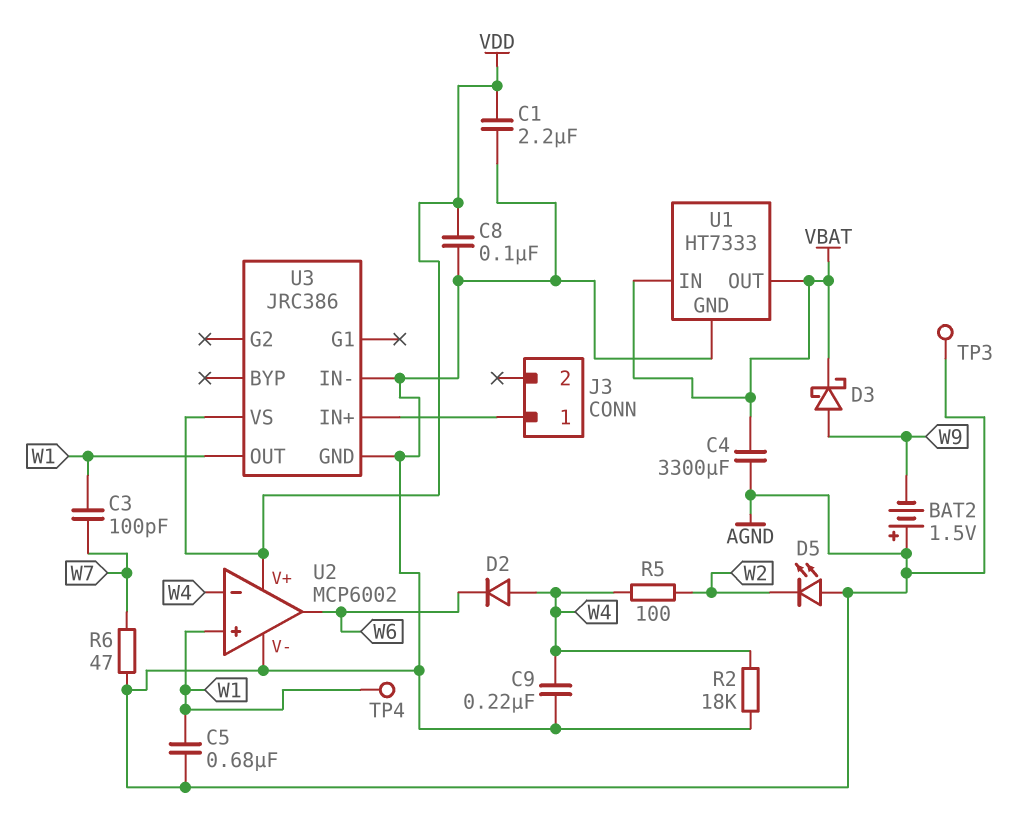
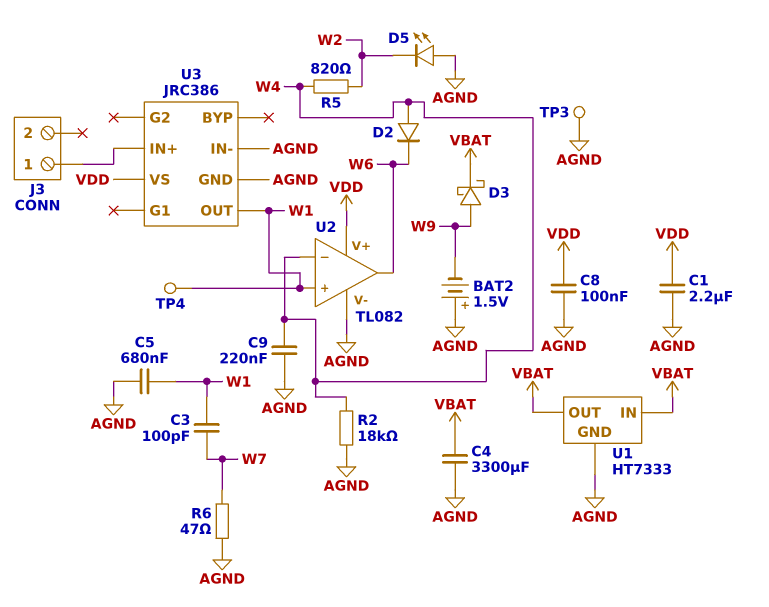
R5: 100 (W2, W4) -> 820 (W2, W4)
U2: MCP6002 -> TL082

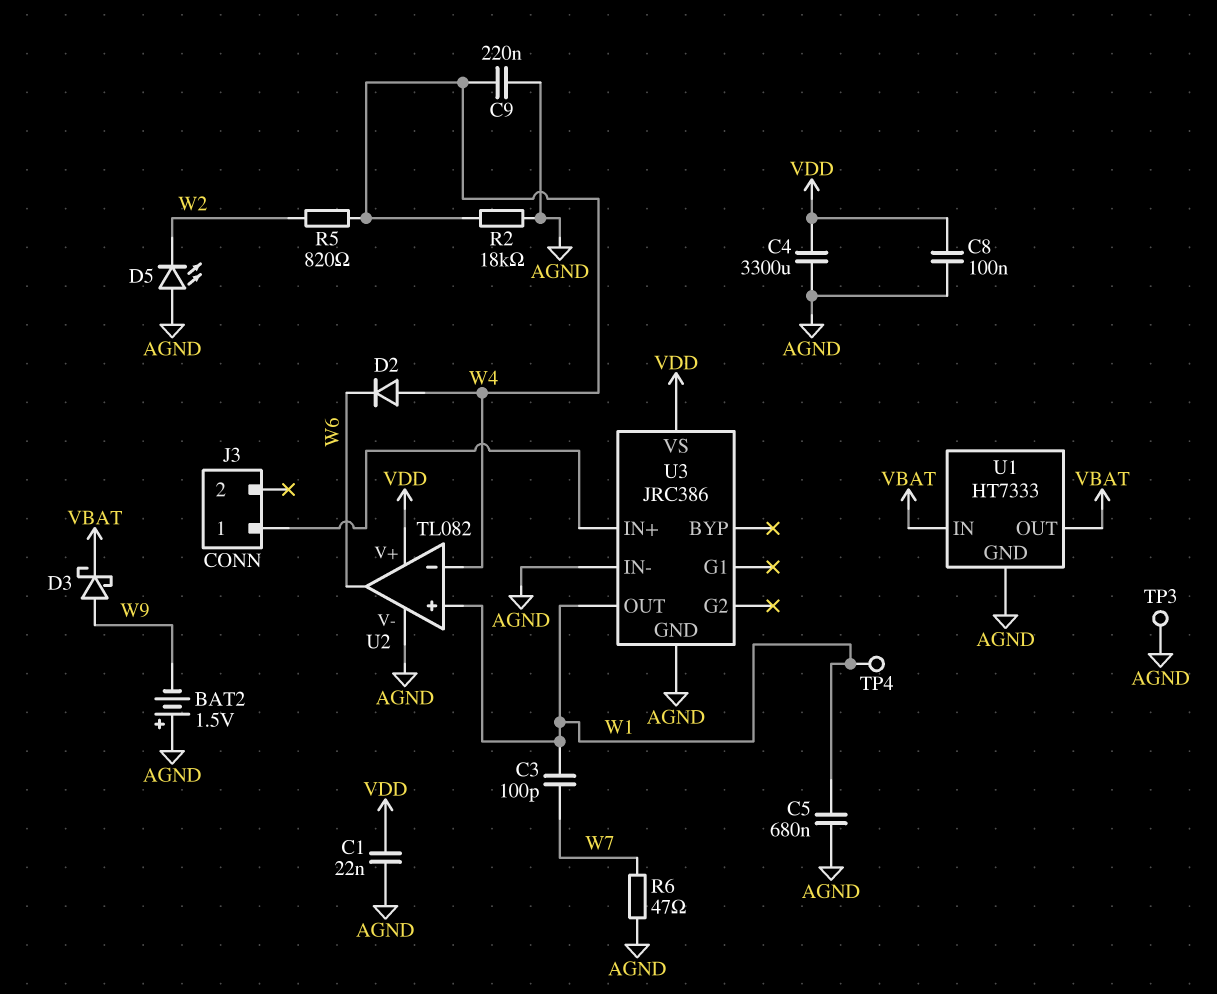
C1: 2.2uF (AGND, VDD) -> 22nF (AGND, VDD)
C4: 3300uF (AGND, VBAT) -> 3300uF (AGND, VDD)

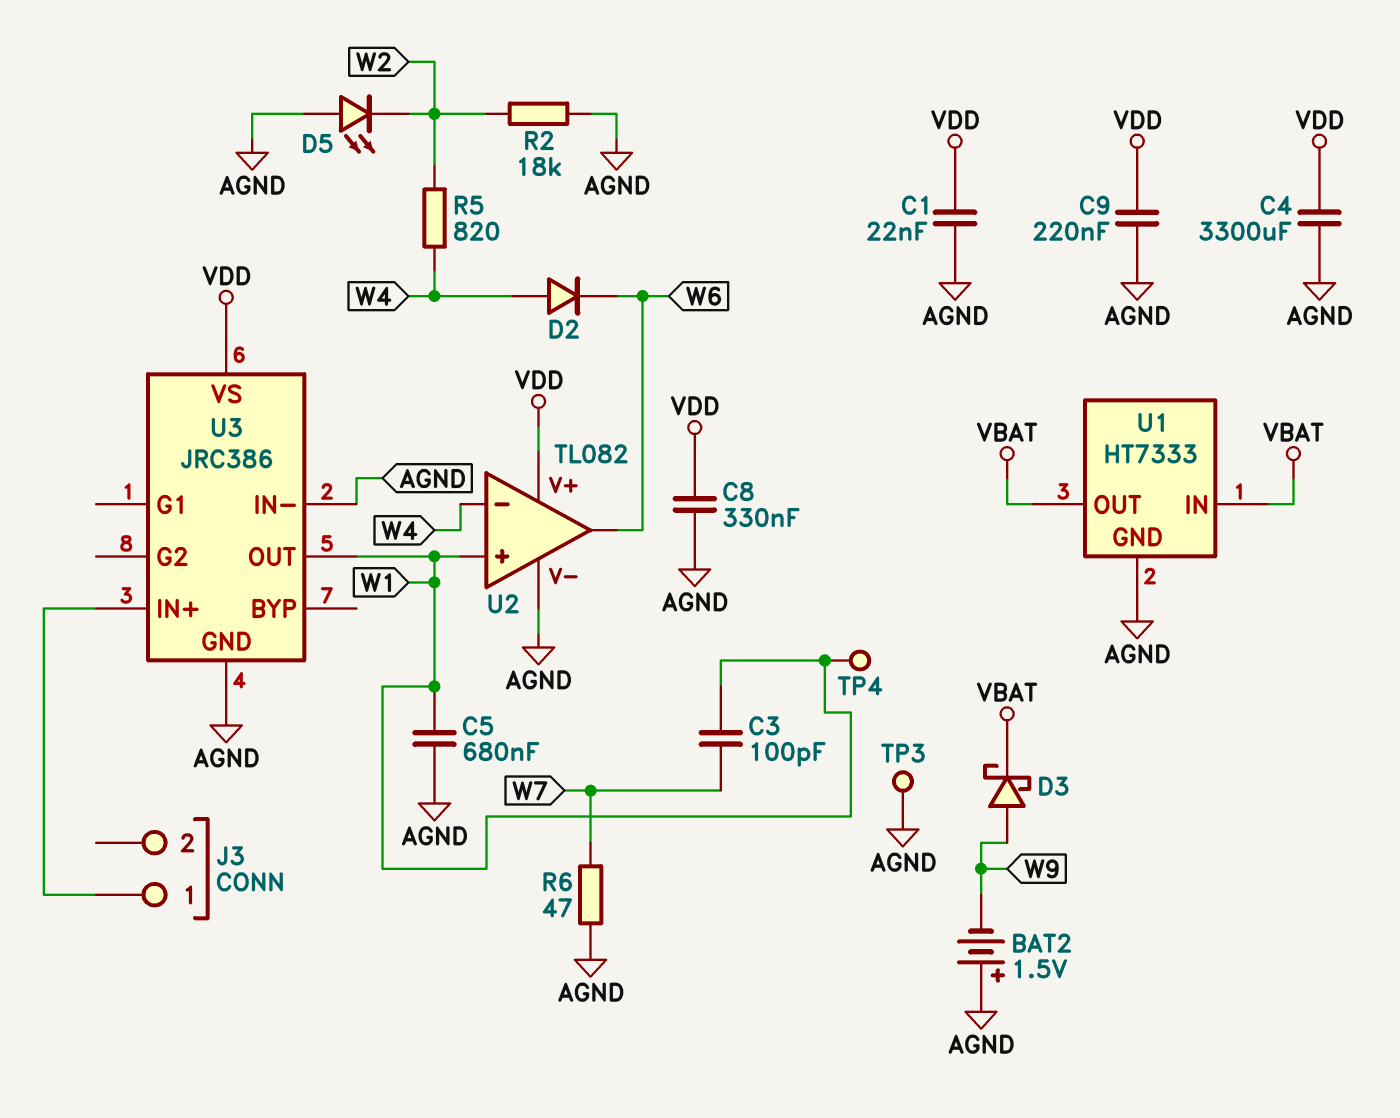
C8: 100nF (AGND, VDD) -> 330nF (AGND, VDD)
C9: 220nF (AGND, W4) -> 220nF (AGND, VDD)
R2: 18k (AGND, W4) -> 18k (AGND, W2)

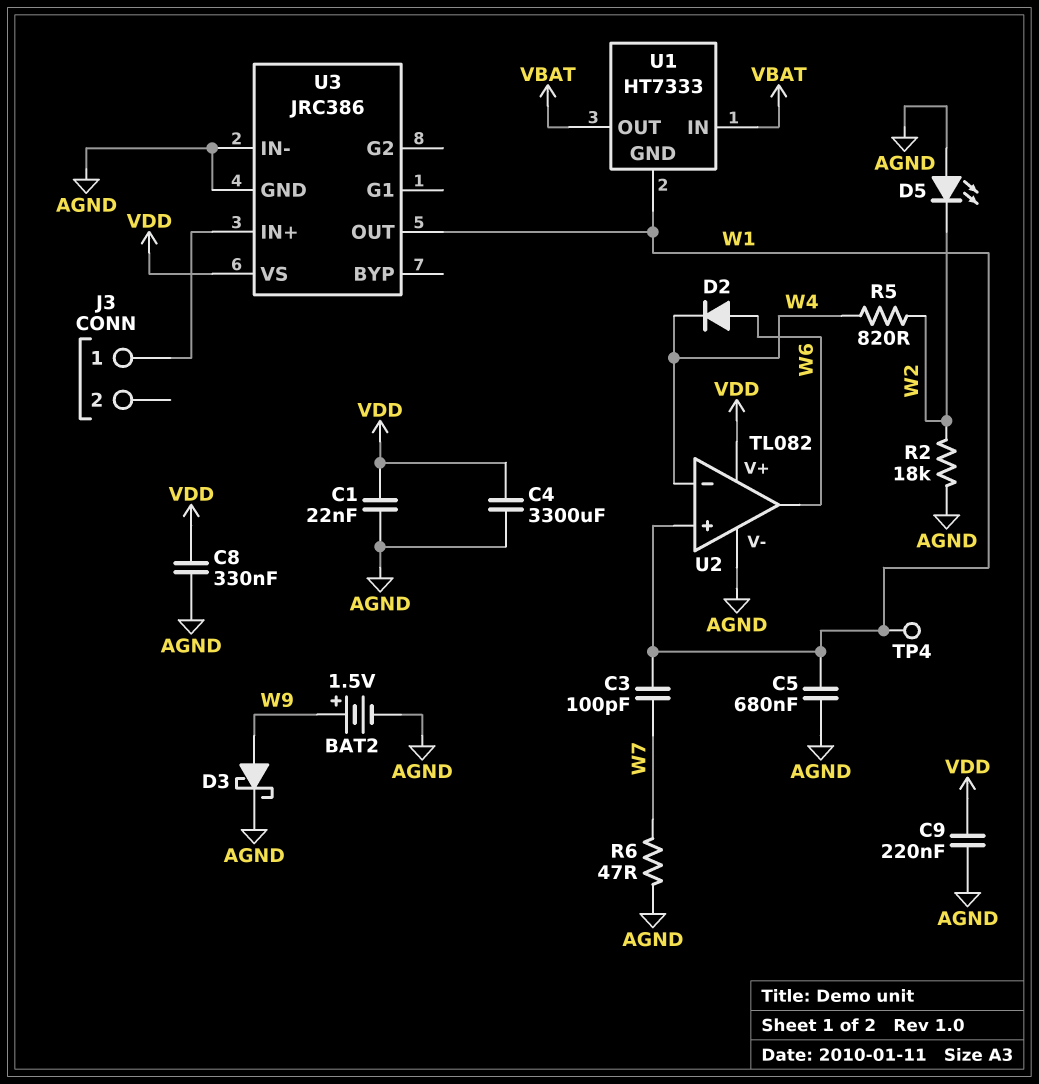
BAT2: 1.5V (plus AGND, minus W9) -> 1.5V (plus W9, minus AGND)
D2: diode (A W4, K W6) -> diode (A W6, K W4)
D3: schottky (A W9, K VBAT) -> schottky (A W9, K AGND)
TP3: test point (AGND) -> none
U1 pin GND: AGND -> W1

